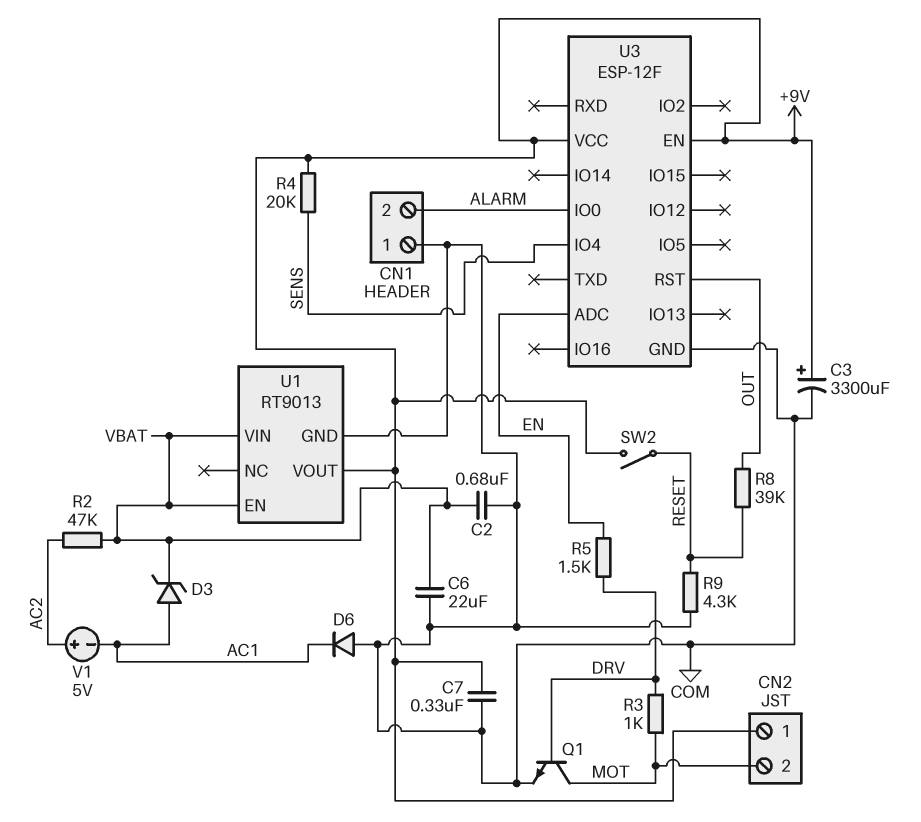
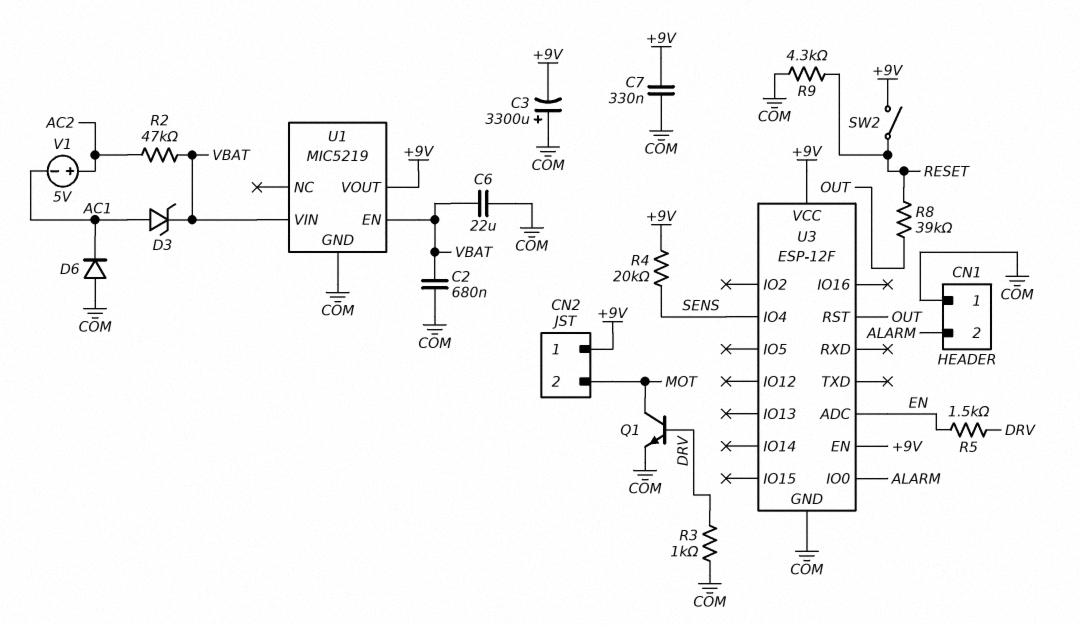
C3: 3300uF (plus +9V, minus COM) -> 3300uF (plus COM, minus +9V)
R3: 1k (DRV, MOT) -> 1k (COM, DRV)
U1: RT9013 -> MIC5219

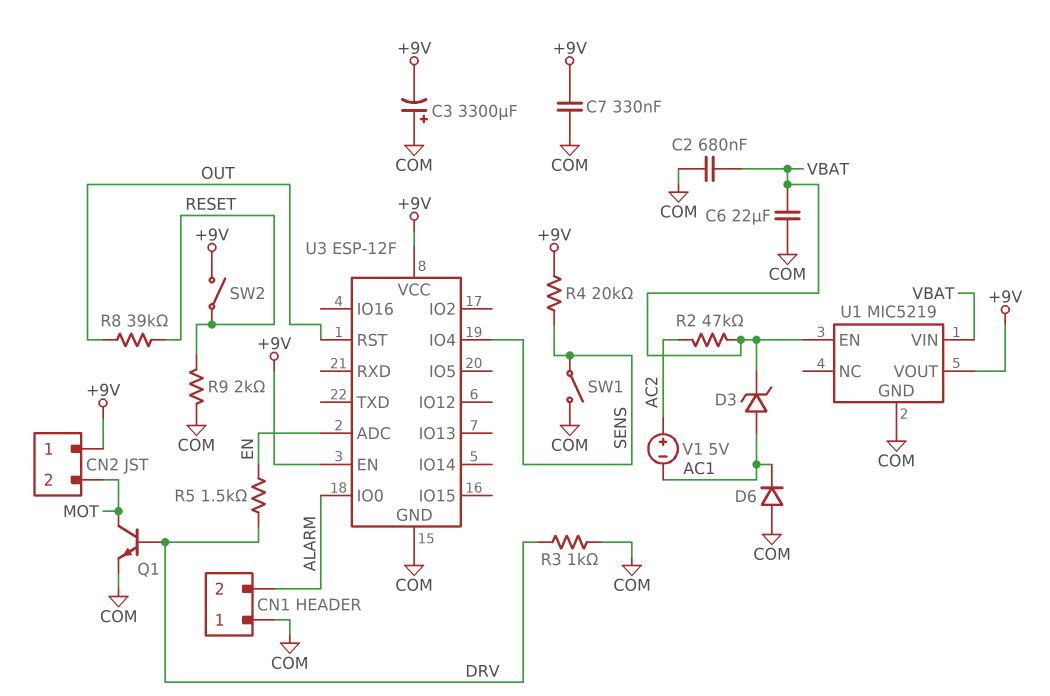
R9: 4.3k (COM, RESET) -> 2k (COM, RESET)
SW1: none -> switch (COM, SENS)

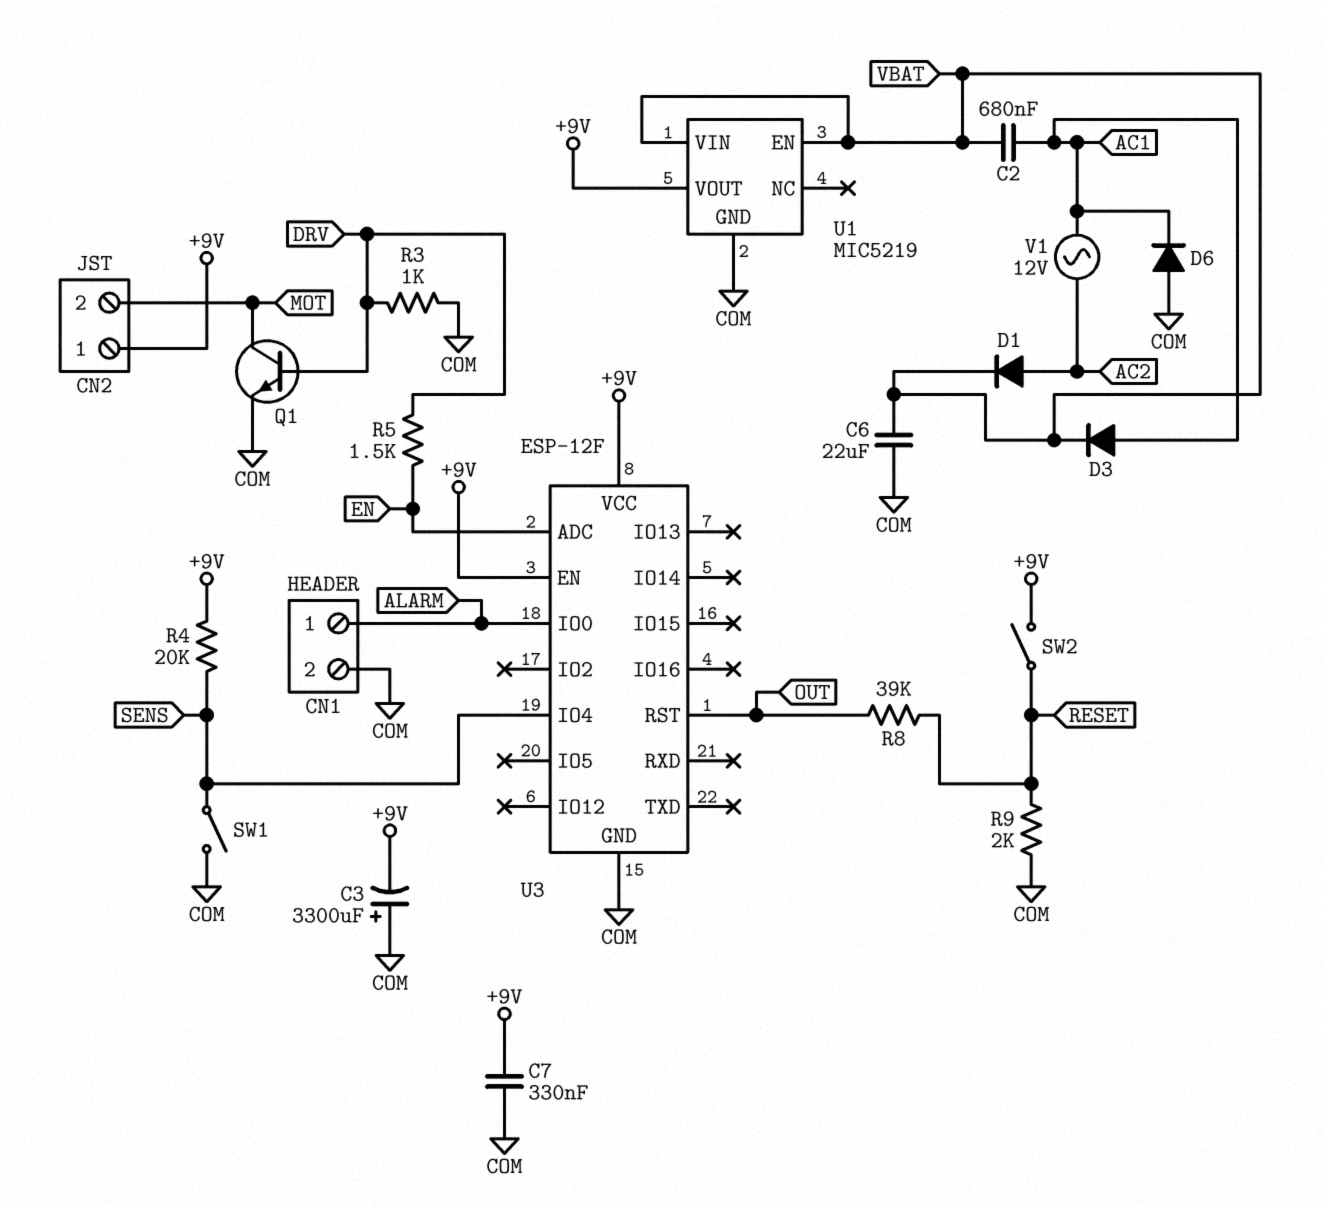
C2: 680nF (COM, VBAT) -> 680nF (AC1, VBAT)
CN1 pin 1: COM -> ALARM
CN1 pin 2: ALARM -> COM
D1: none -> diode (A AC2, K VBAT)
D3: zener (A AC1, K VBAT) -> diode (A AC1, K VBAT)
R2: 47k (AC2, VBAT) -> none
V1: 5V (plus AC2, minus AC1) -> AC 12V (AC1, AC2)

